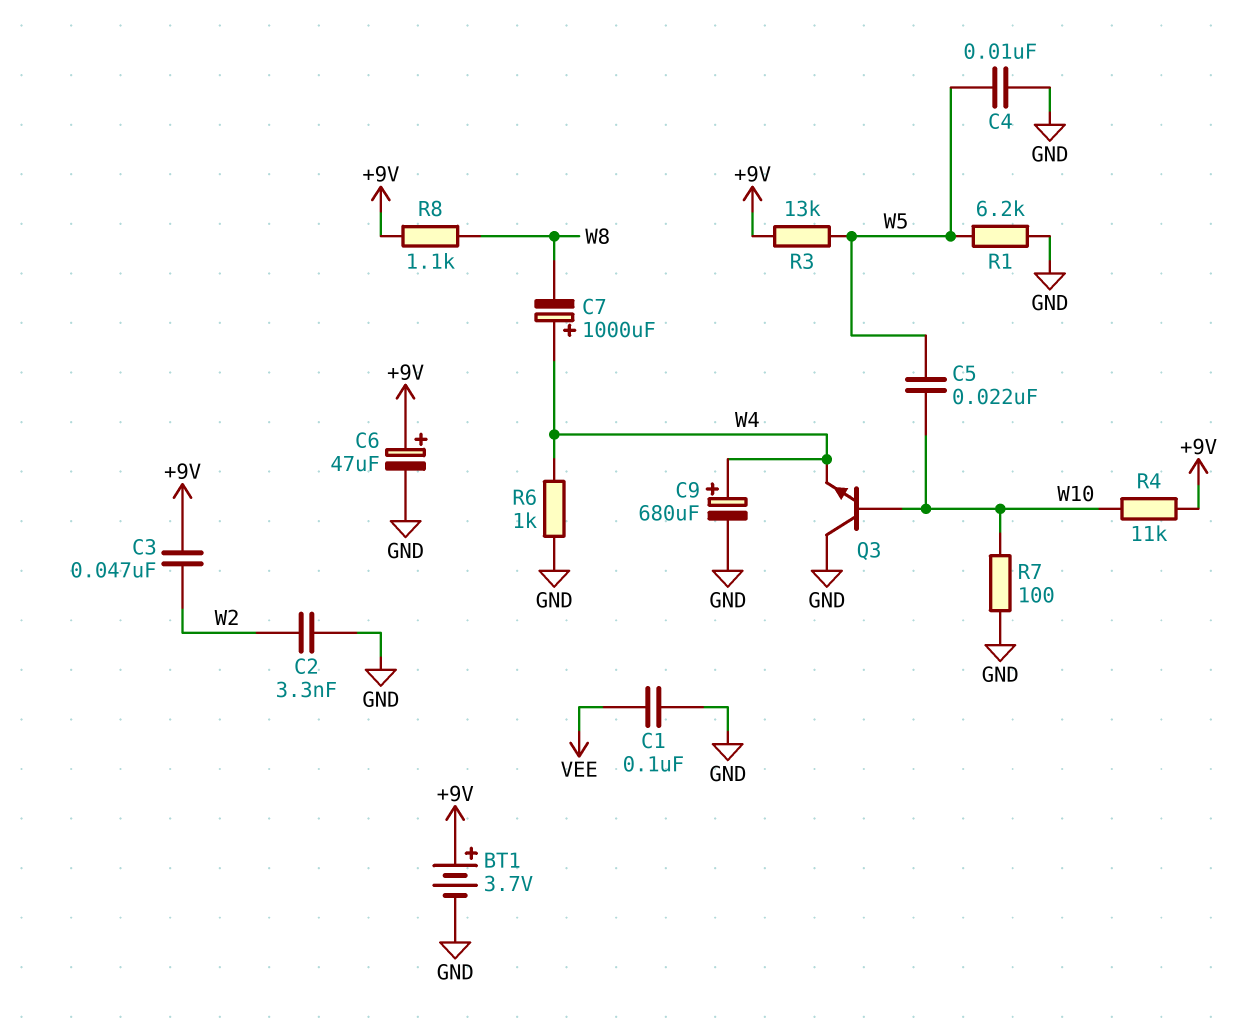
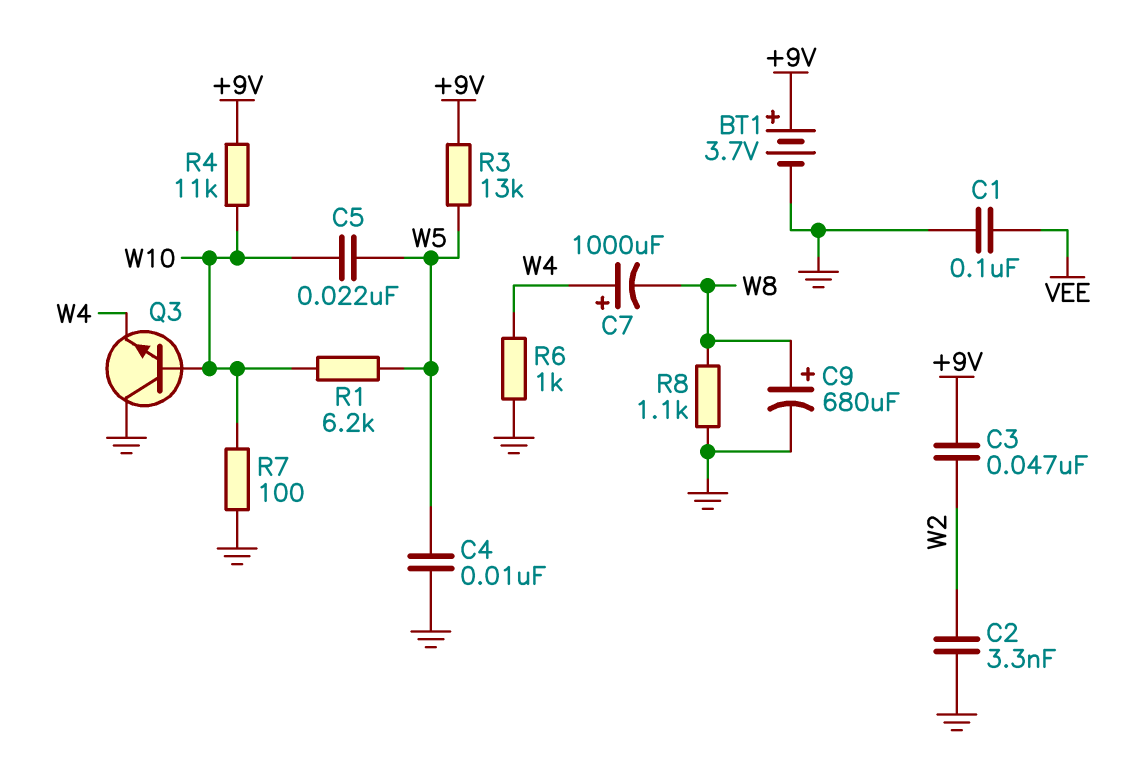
C6: 47uF (plus +9V, minus GND) -> none
C9: 680uF (plus W4, minus GND) -> 680uF (plus W8, minus GND)
R1: 6.2k (GND, W5) -> 6.2k (W5, W10)
R8: 1.1k (+9V, W8) -> 1.1k (GND, W8)

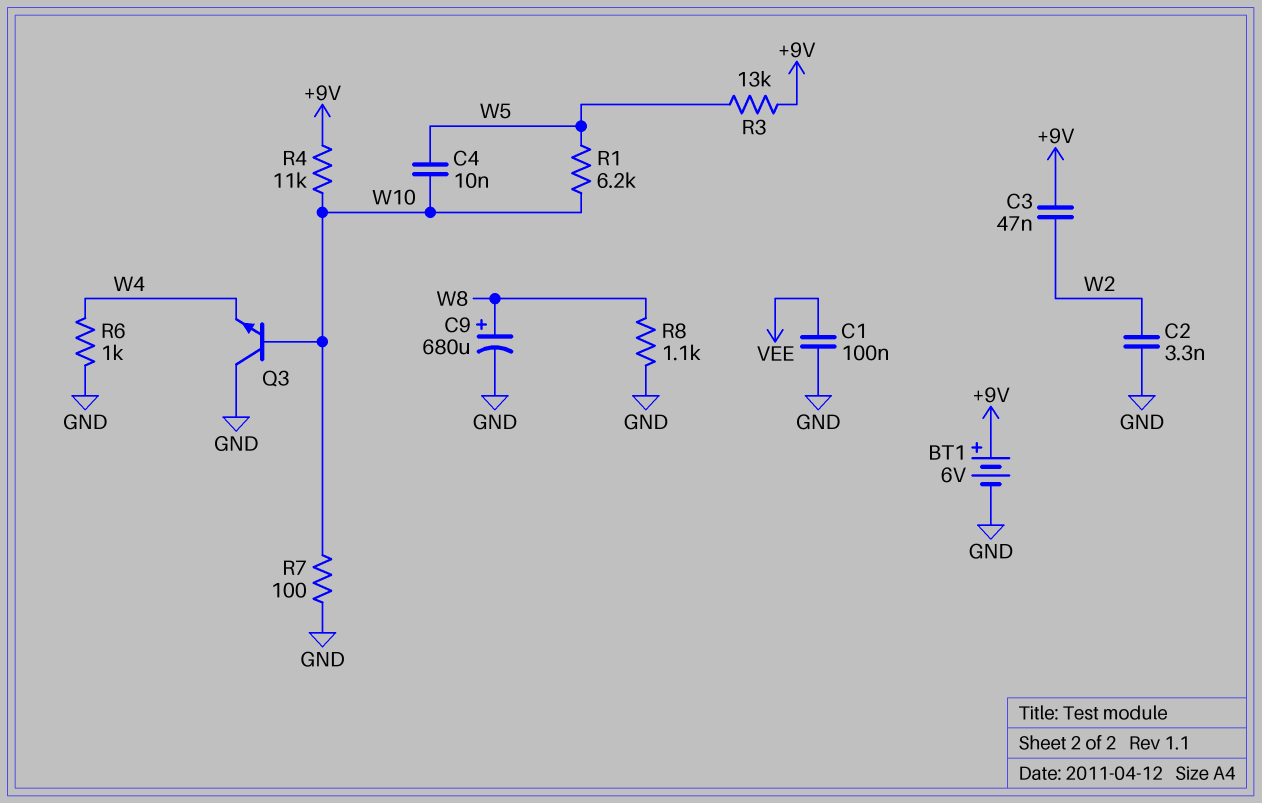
BT1: 3.7V (plus +9V, minus GND) -> 6V (plus +9V, minus GND)
C4: 10nF (GND, W5) -> 10nF (W5, W10)
C5: 22nF (W5, W10) -> none
C7: 1000uF (plus W4, minus W8) -> none

